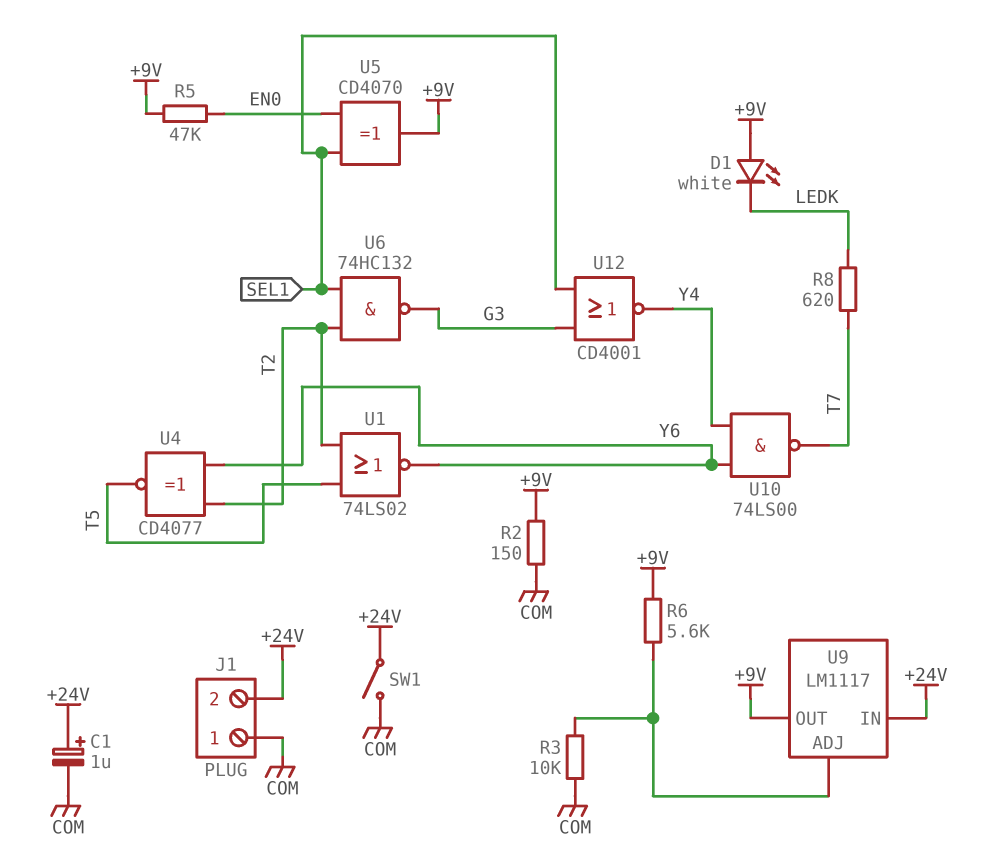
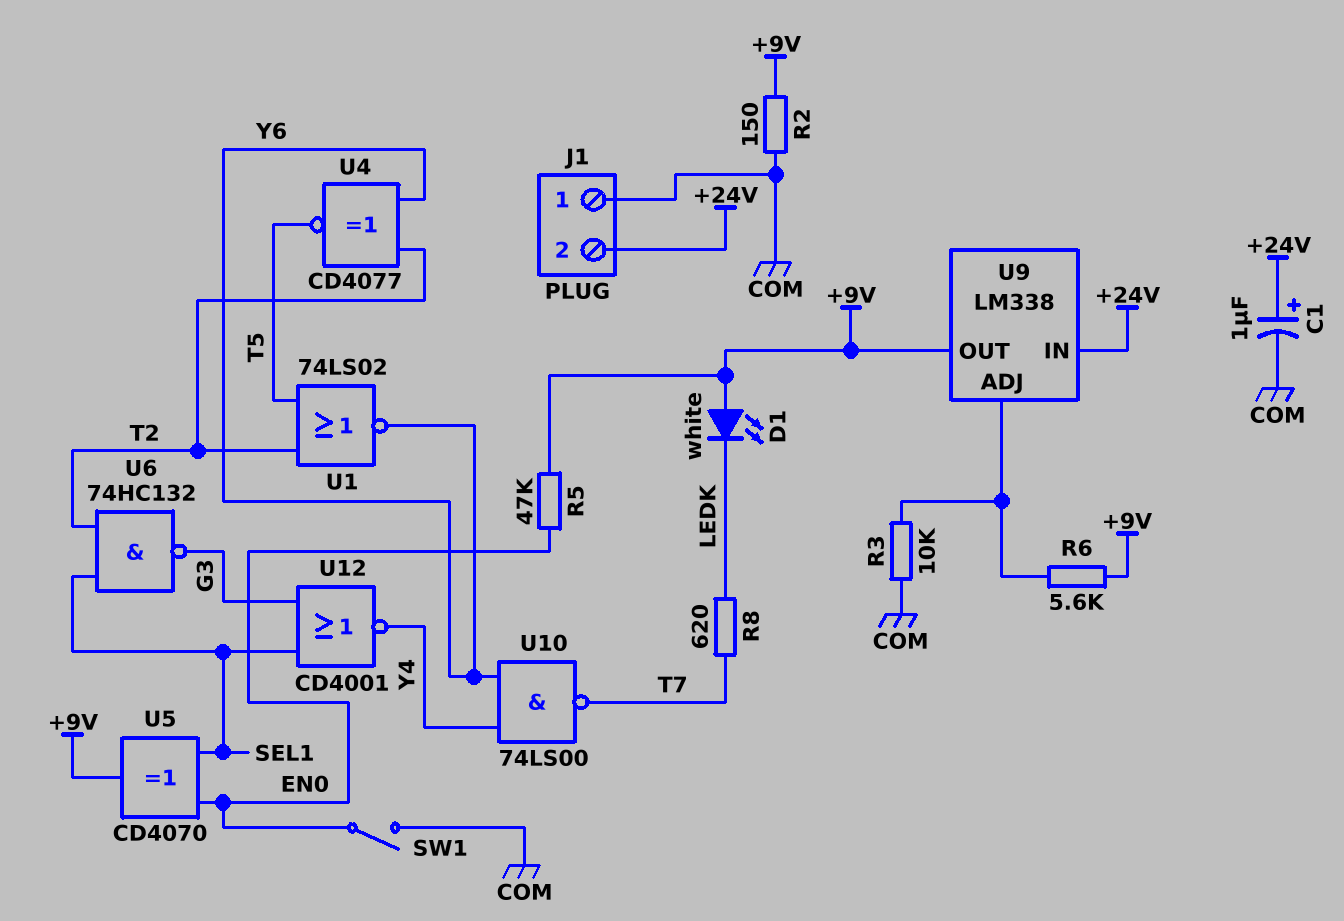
SW1: switch (+24V, COM) -> switch (COM, EN0)
U9: LM1117 -> LM338

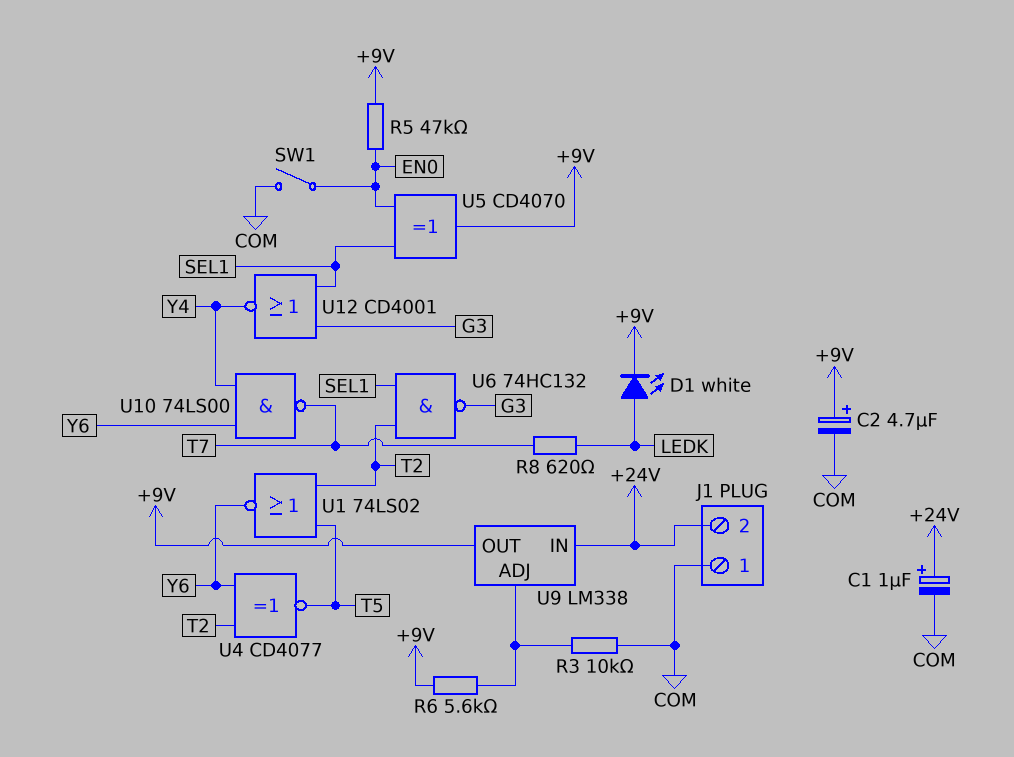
C2: none -> 4.7uF (plus +9V, minus COM)
D1: LED white (A +9V, K LEDK) -> LED white (A LEDK, K +9V)
R2: 150 (+9V, COM) -> none

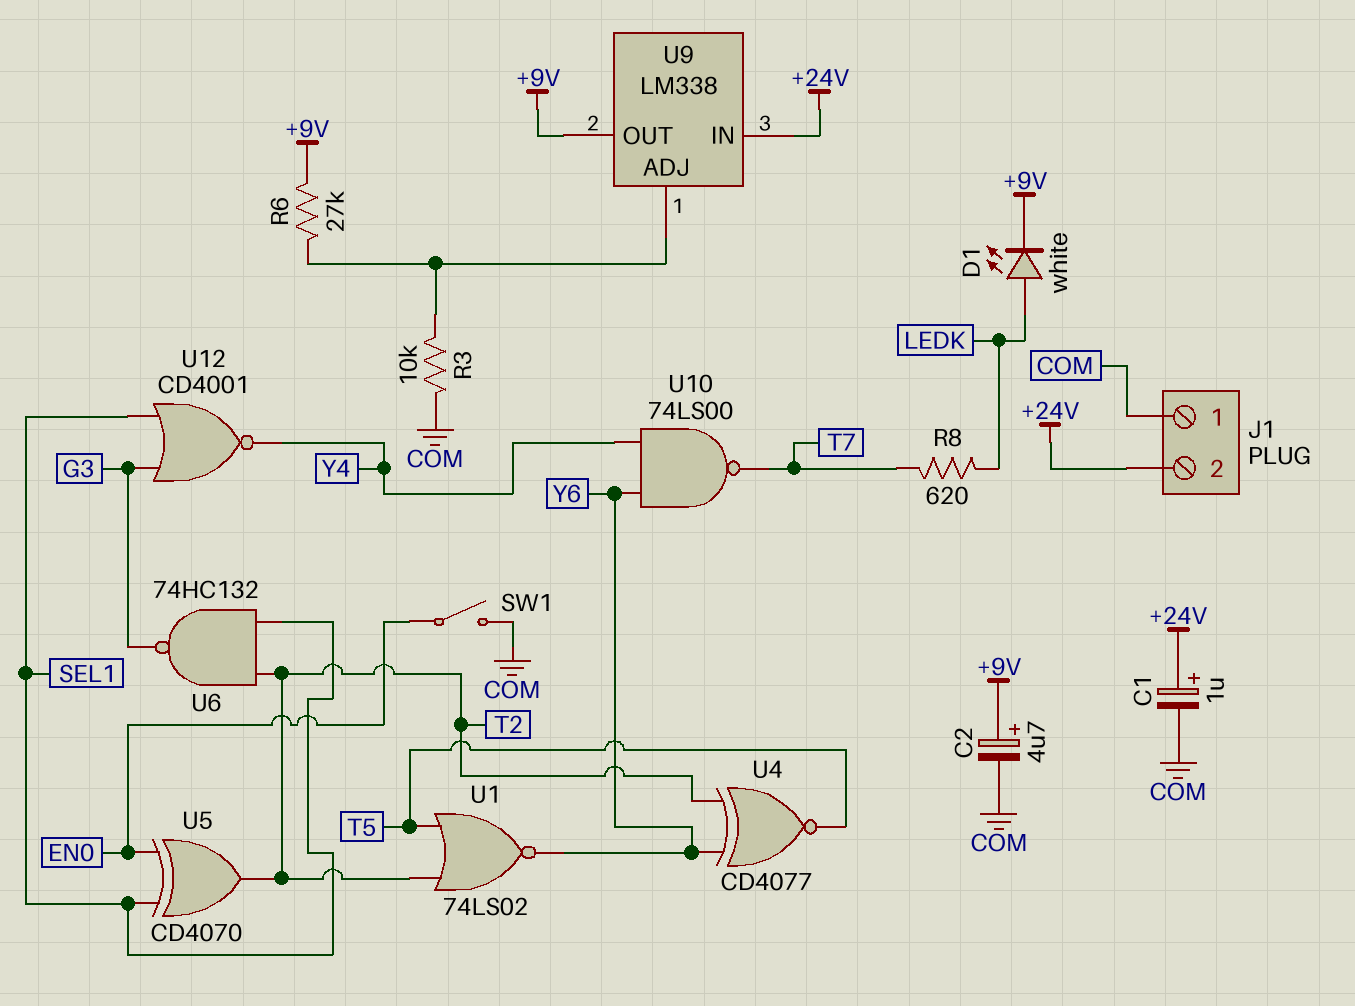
R5: 47k (+9V, EN0) -> none
R6: 5.6k (+9V, U9/ADJ) -> 27k (+9V, U9/ADJ)
U5: XOR CD4070 (in EN0, in SEL1, out +9V) -> XOR CD4070 (in EN0, in SEL1, out T2)

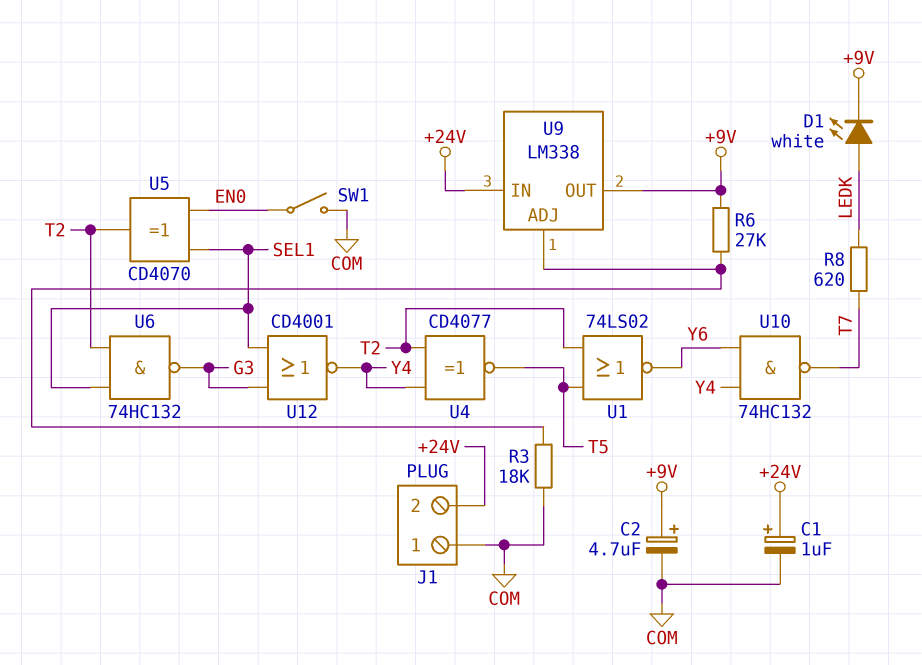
R3: 10k (COM, U9/ADJ) -> 18k (COM, U9/ADJ)
U4: XNOR CD4077 (in T2, in Y6, out T5) -> XNOR CD4077 (in T2, in Y4, out T5)
U10: NAND 74LS00 (in Y4, in Y6, out T7) -> NAND 74HC132 (in Y4, in Y6, out T7)

